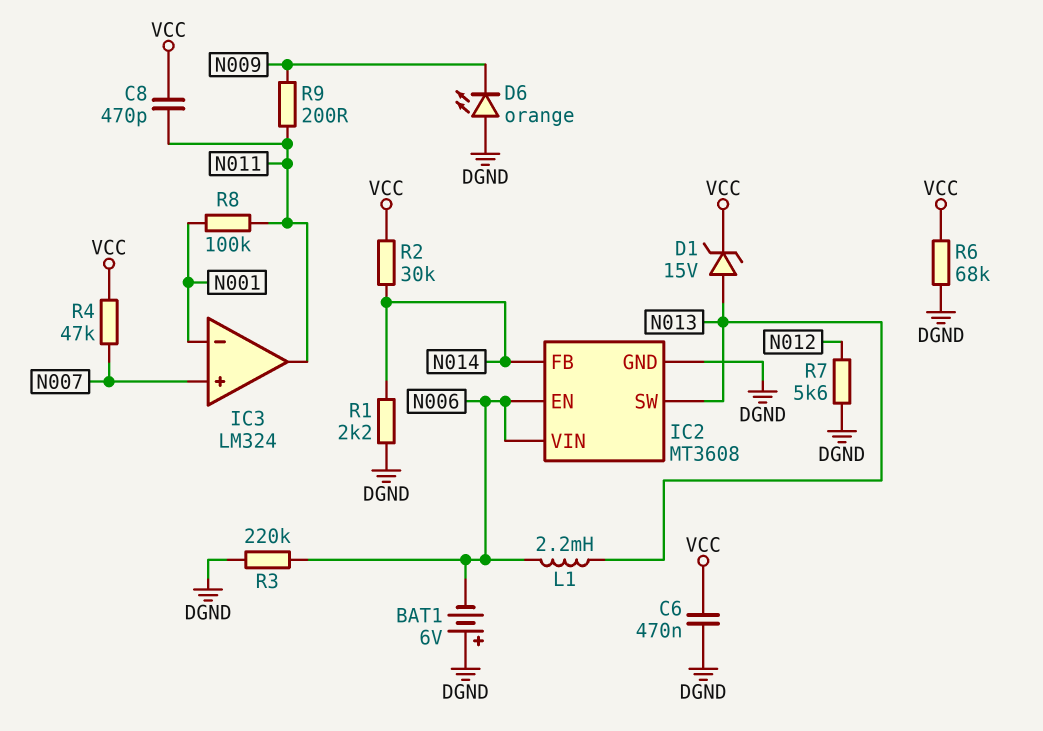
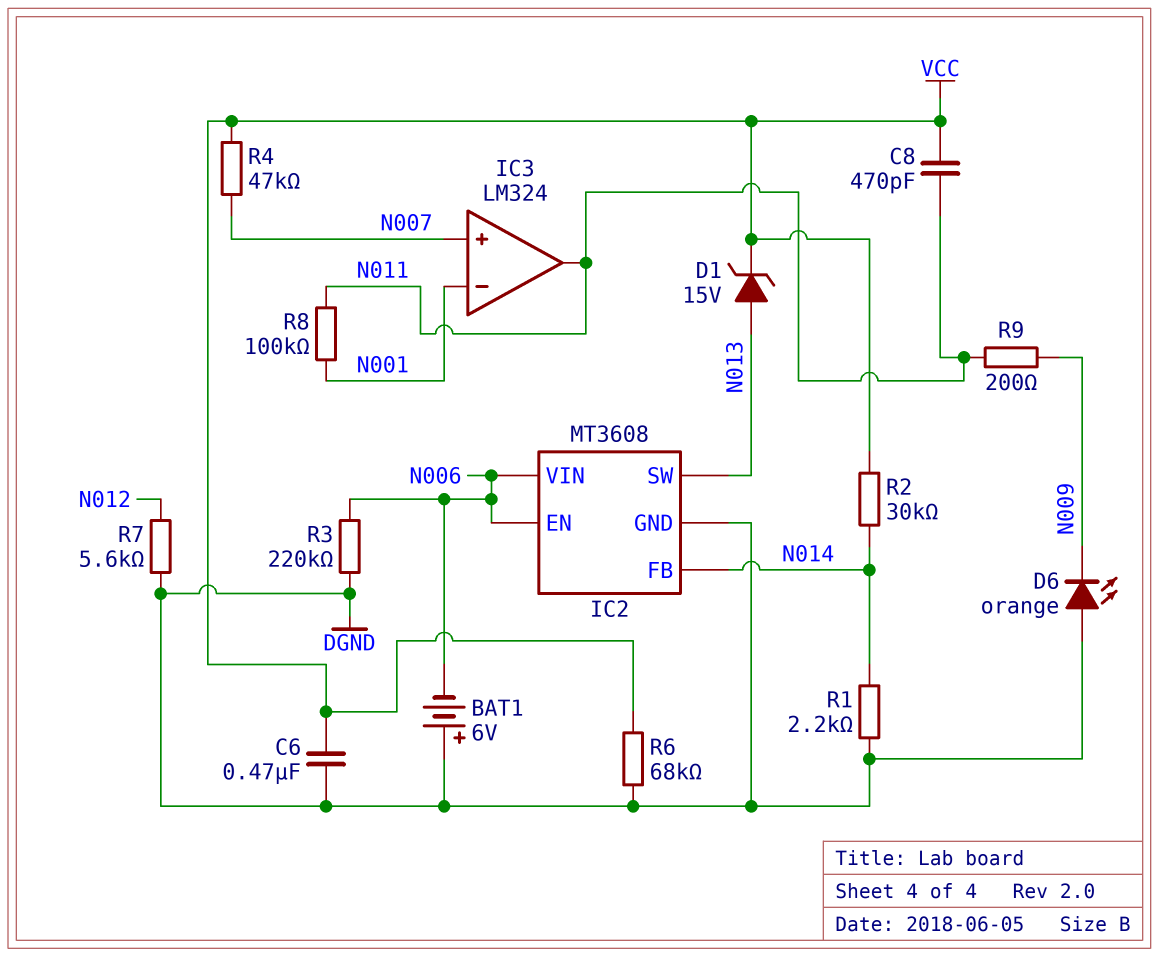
L1: 2.2mH (N006, N013) -> none

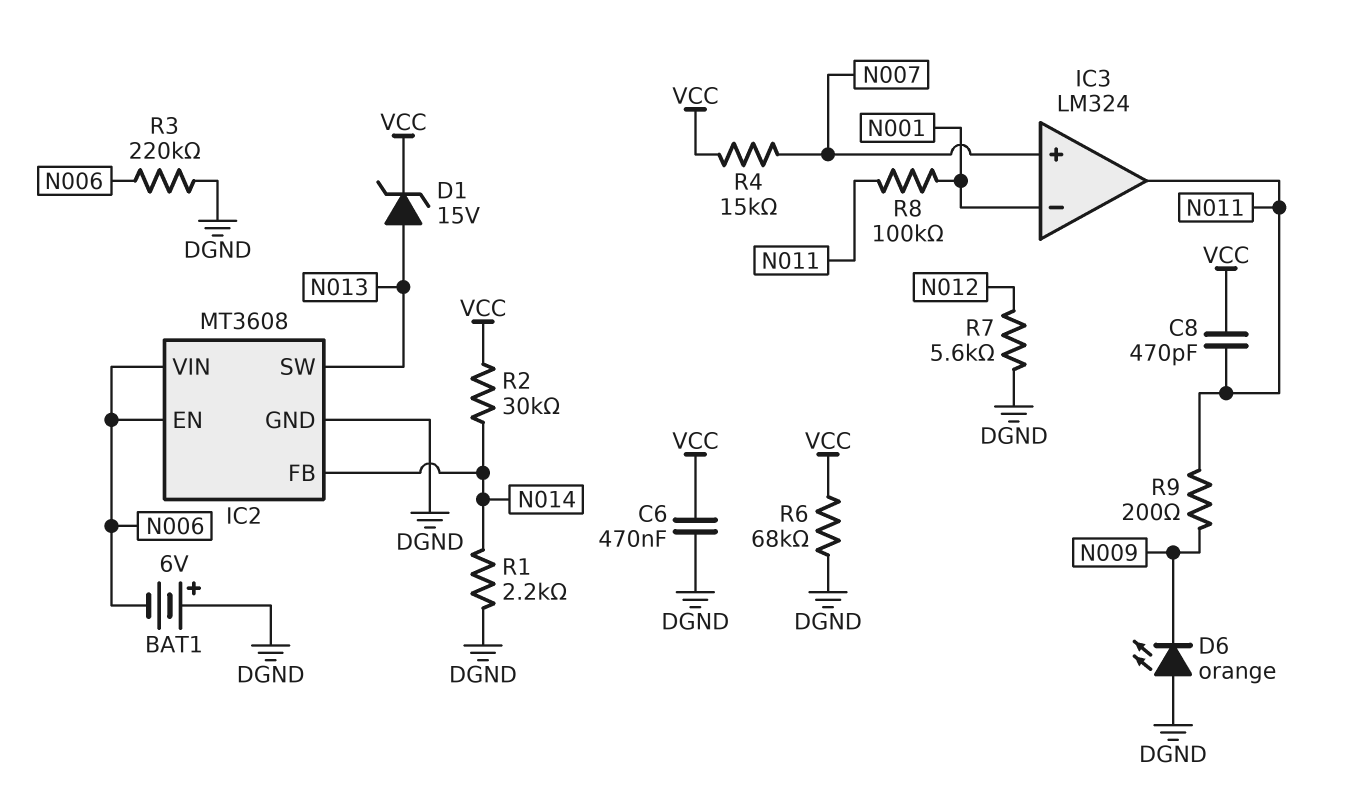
R4: 47k (N007, VCC) -> 15k (N007, VCC)

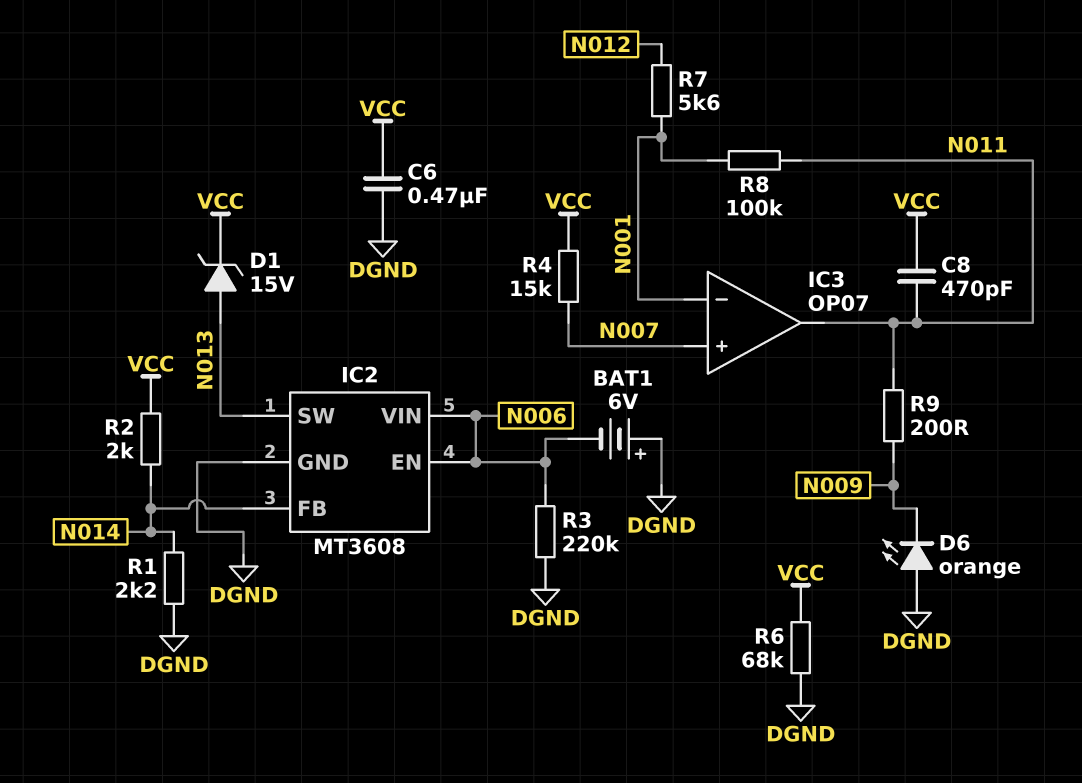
IC3: LM324 -> OP07
R2: 30k (N014, VCC) -> 2k (N014, VCC)
R7: 5.6k (DGND, N012) -> 5.6k (N001, N012)

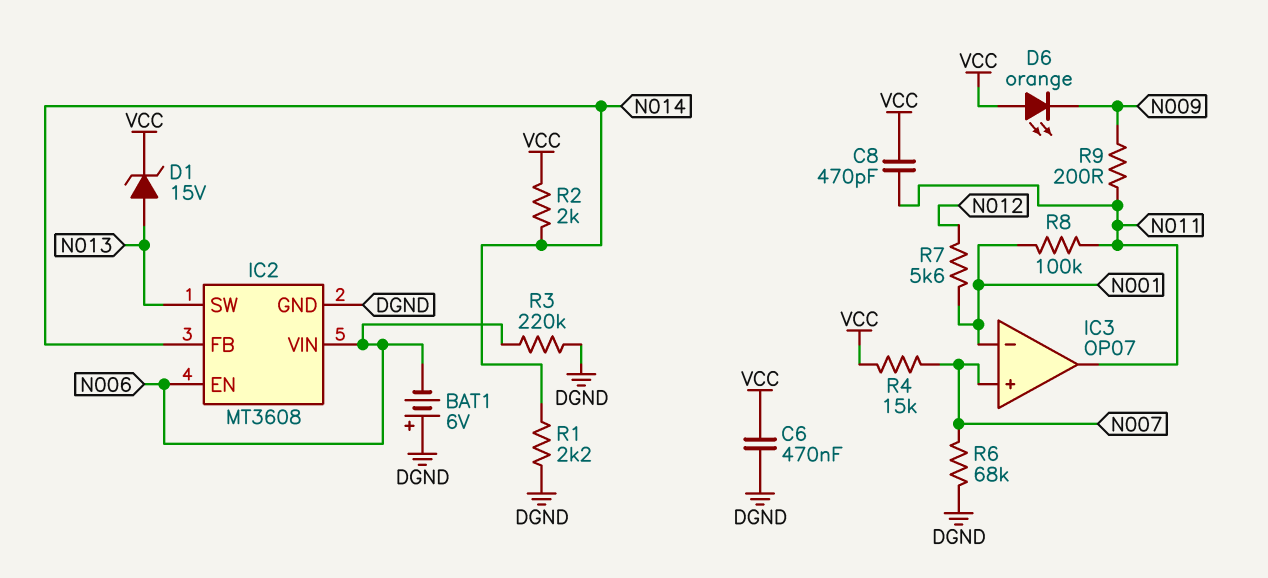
D6: LED orange (A DGND, K N009) -> LED orange (A VCC, K N009)
R6: 68k (DGND, VCC) -> 68k (DGND, N007)

